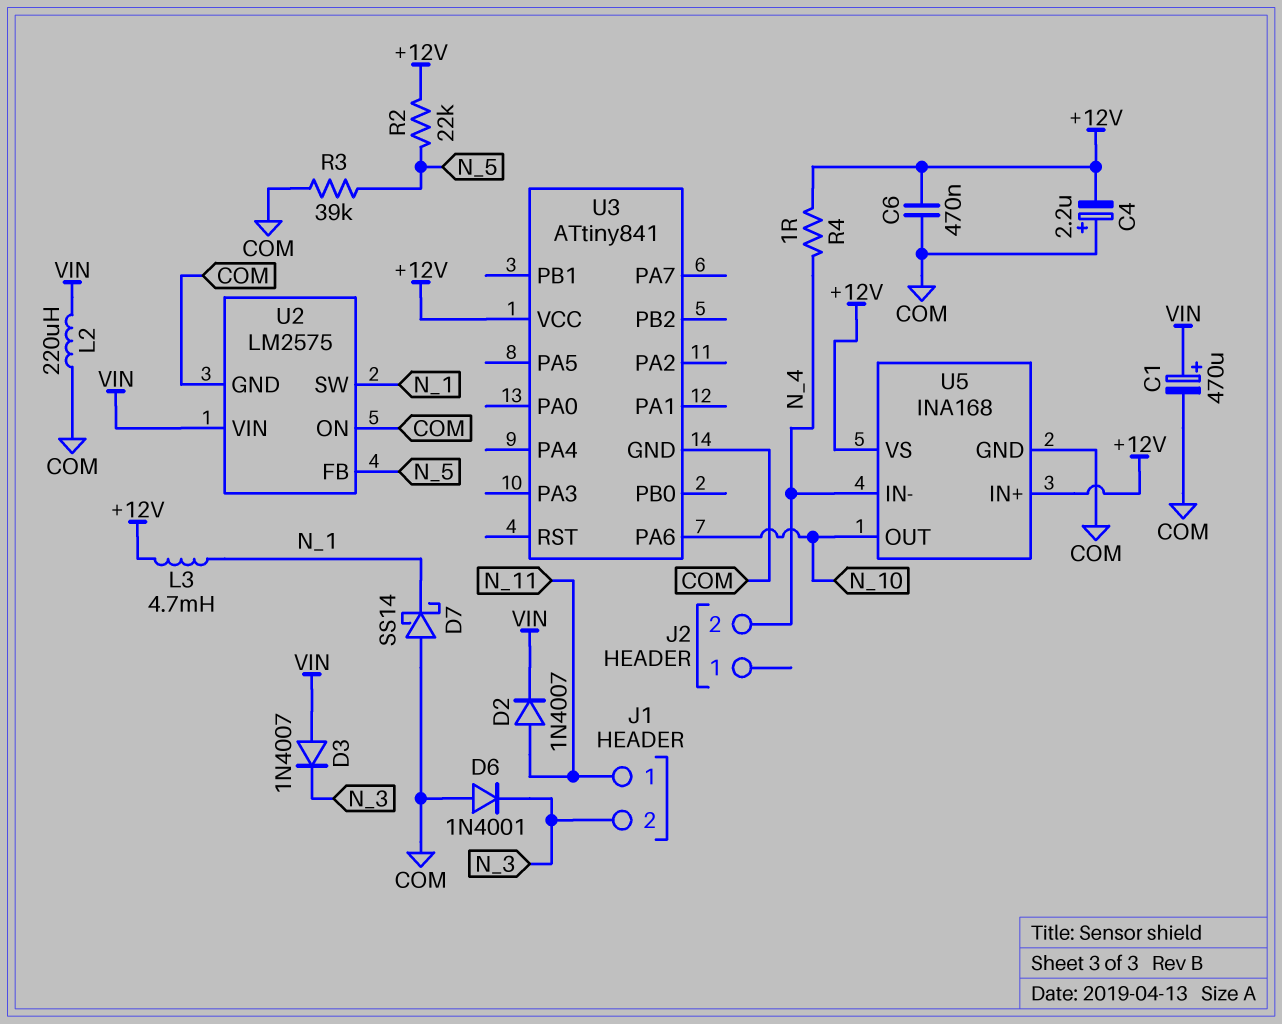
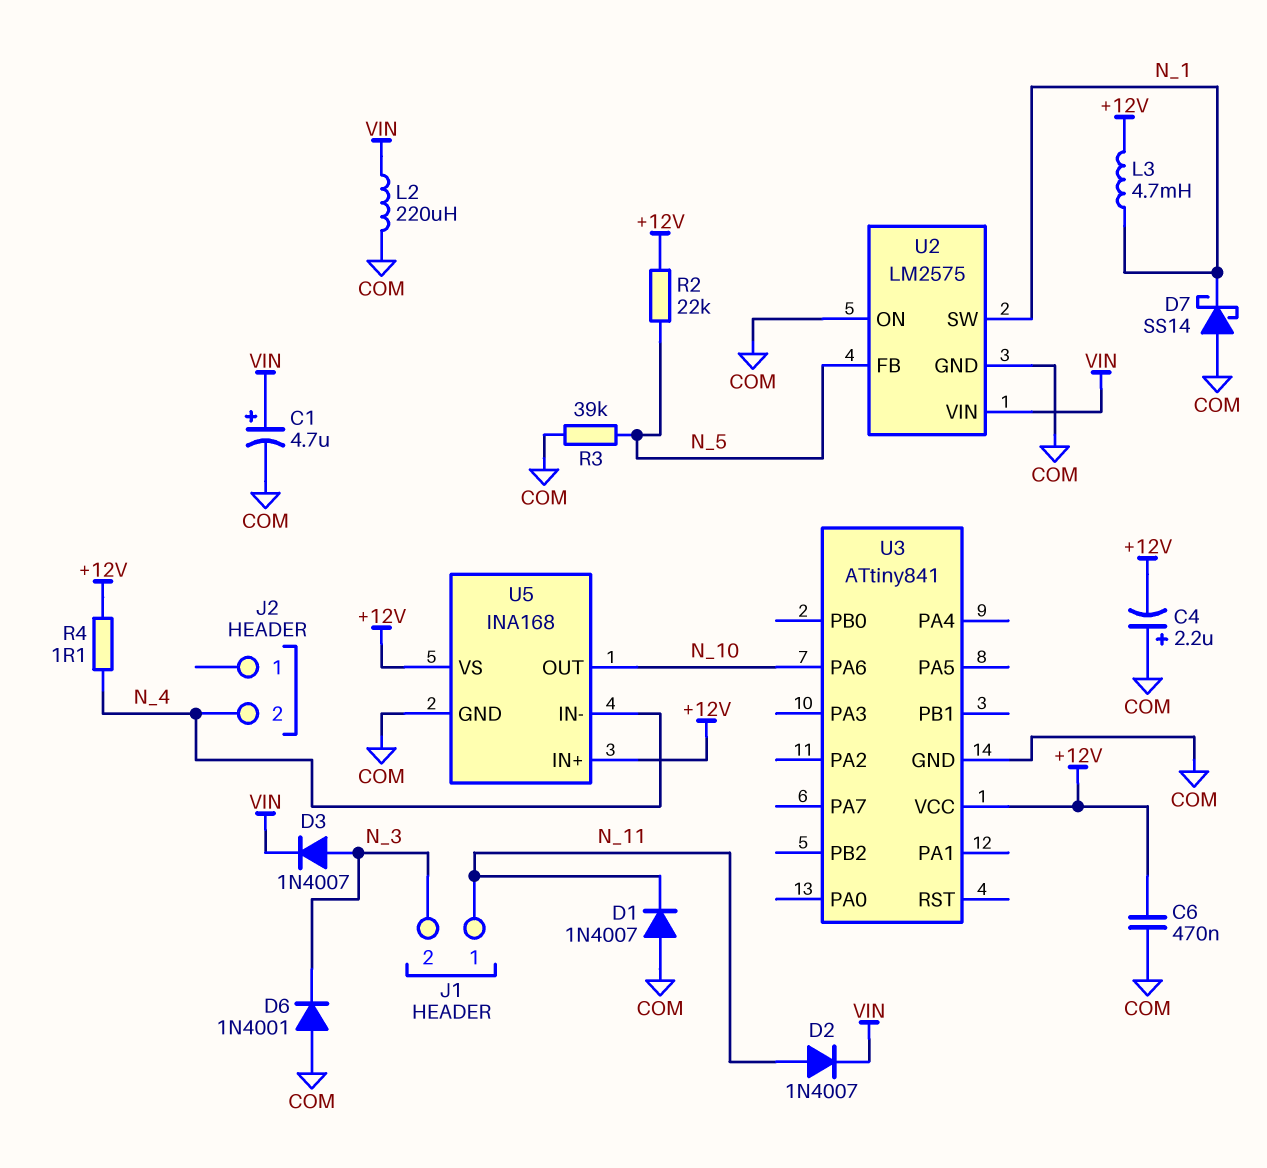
C1: 470uF (plus VIN, minus COM) -> 4.7uF (plus VIN, minus COM)
D1: none -> diode 1N4007 (A COM, K N_11)
D3: diode 1N4007 (A VIN, K N_3) -> diode 1N4007 (A N_3, K VIN)
R4: 1 (+12V, N_4) -> 1.1 (+12V, N_4)

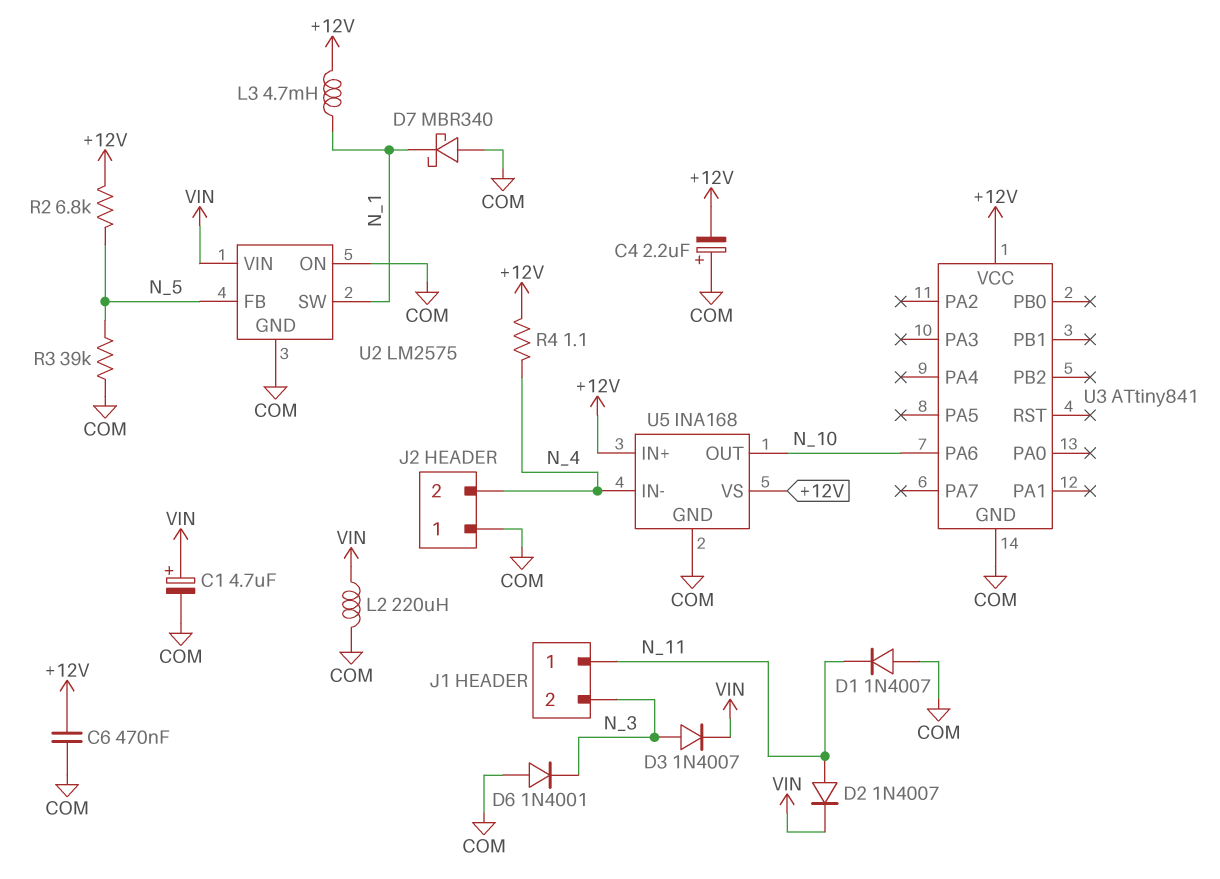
D7: schottky SS14 (A COM, K N_1) -> schottky MBR340 (A COM, K N_1)
J2 pin 1: none -> COM
R2: 22k (+12V, N_5) -> 6.8k (+12V, N_5)

